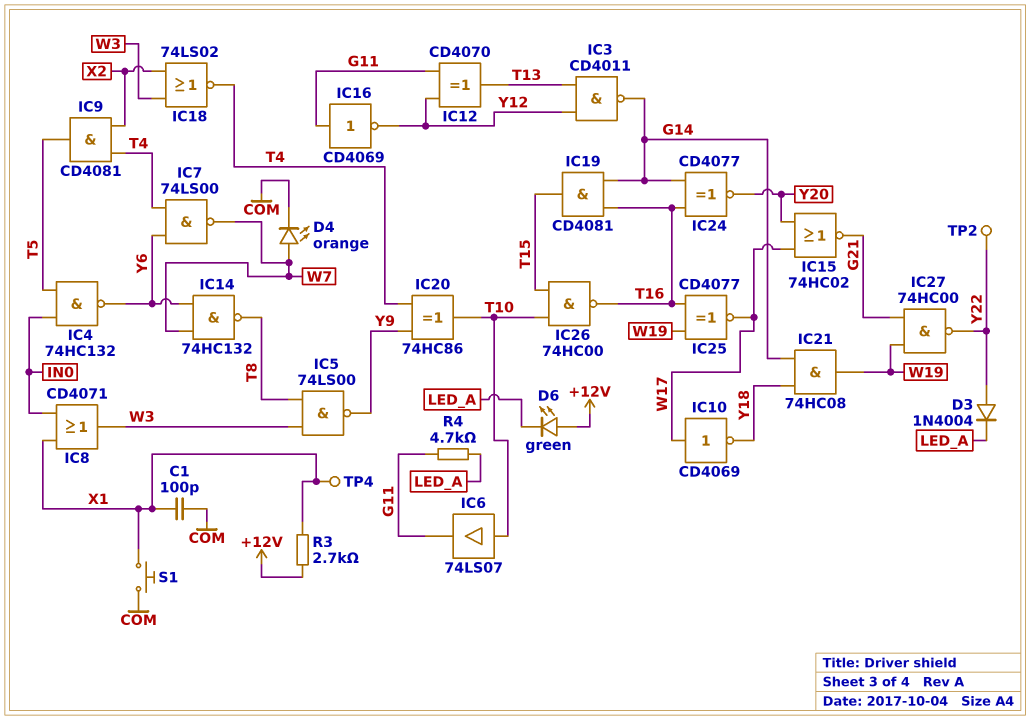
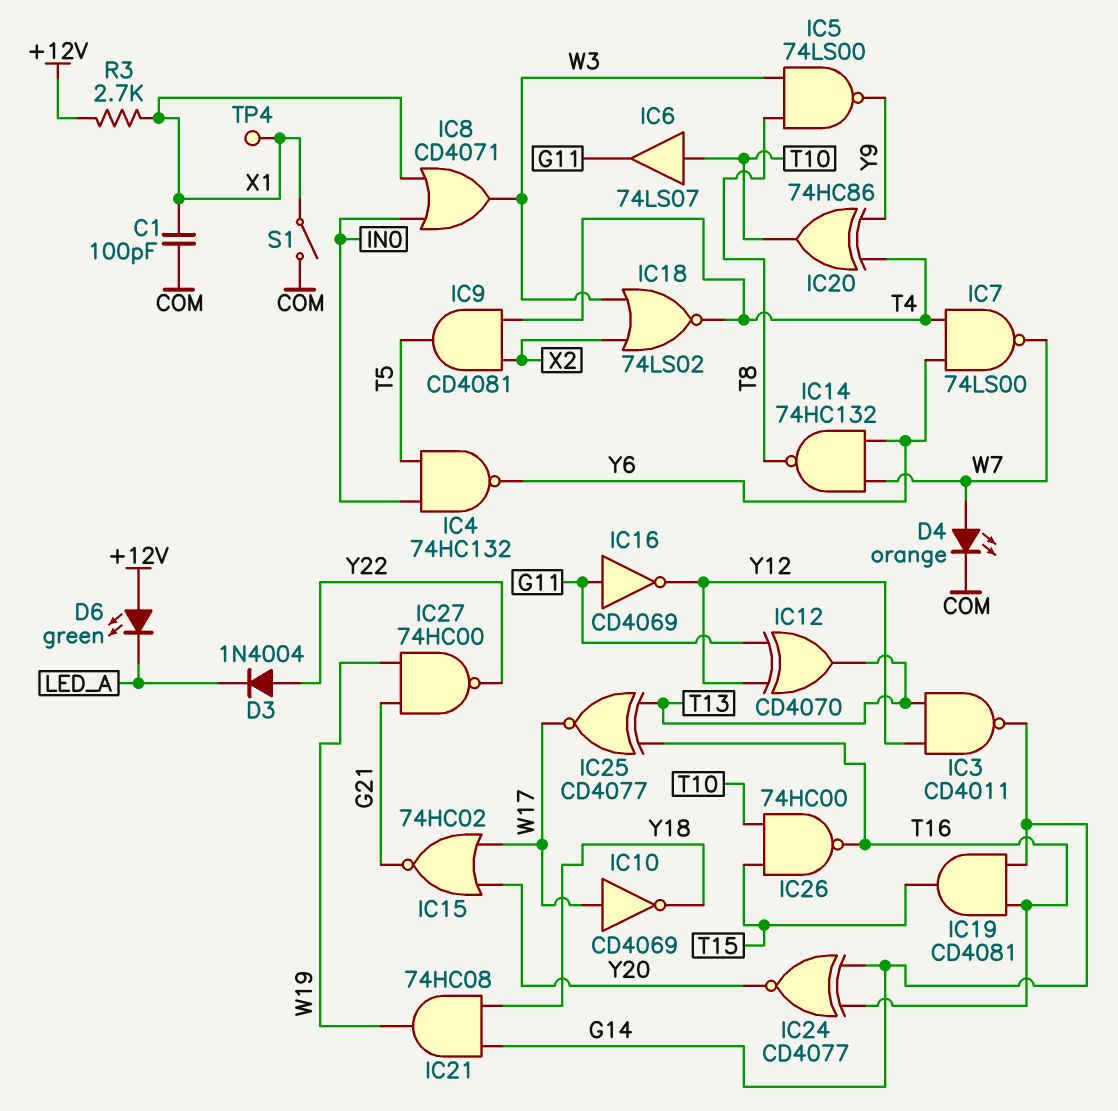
IC25: XNOR CD4077 (in T16, in W19, out W17) -> XNOR CD4077 (in T13, in T16, out W17)
R4: 4.7k (G11, LED_A) -> none
S1: button (COM, X1) -> switch (COM, X1)
TP2: test point (Y22) -> none

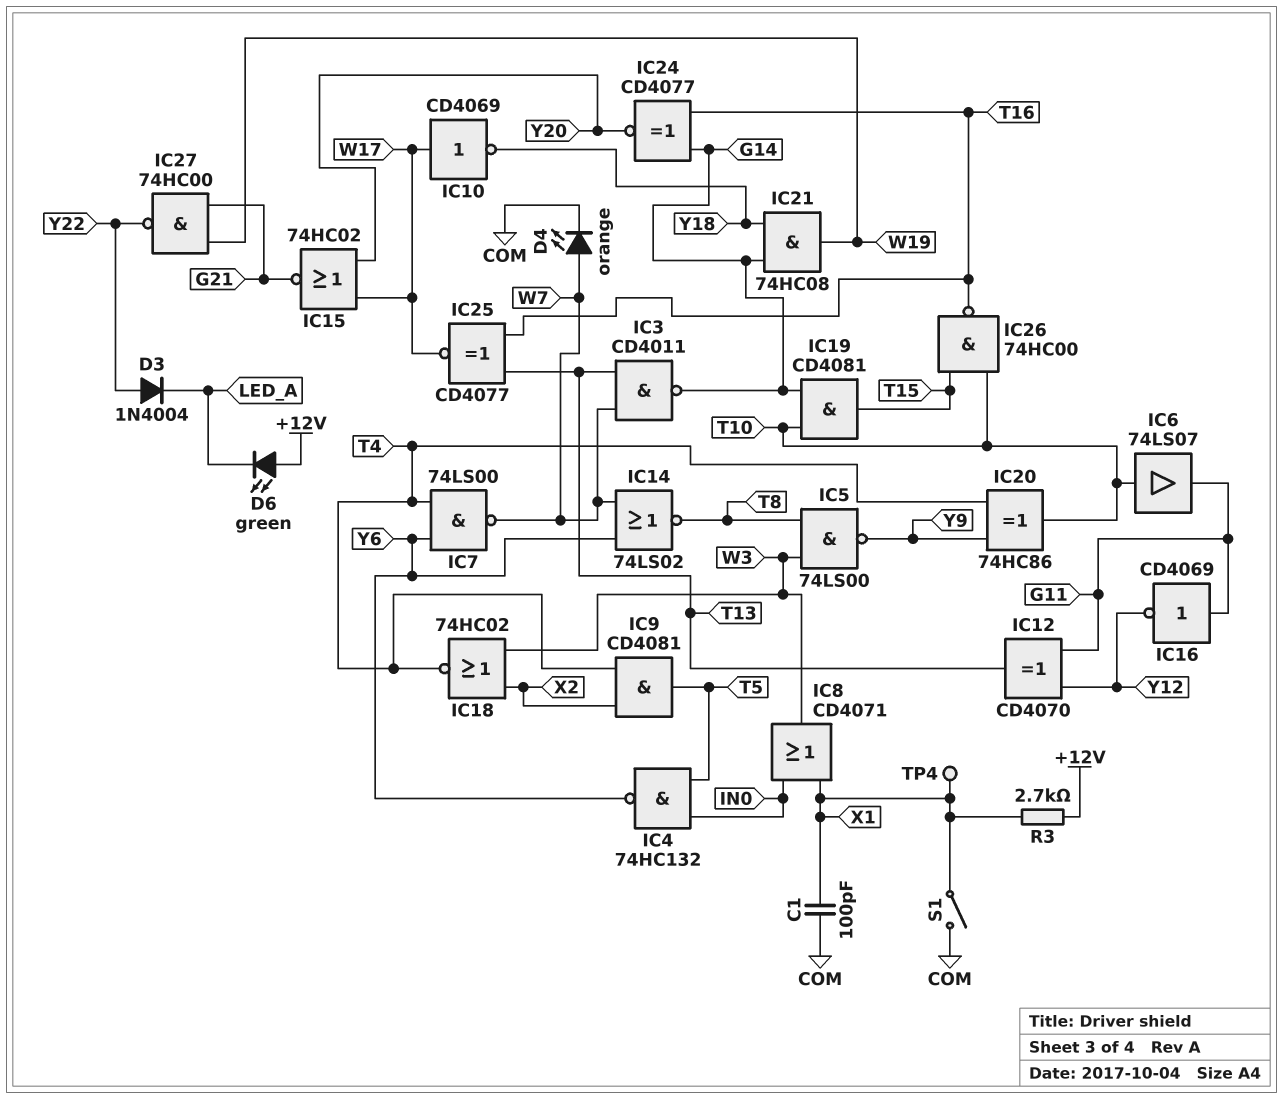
IC3: NAND CD4011 (in T13, in Y12, out G14) -> NAND CD4011 (in T13, in W7, out G14)
IC14: NAND 74HC132 (in W7, in Y6, out T8) -> NOR 74LS02 (in W7, in Y6, out T8)
IC18: NOR 74LS02 (in W3, in X2, out T4) -> NOR 74HC02 (in W3, in X2, out T4)
IC19: AND CD4081 (in G14, in T16, out T15) -> AND CD4081 (in G14, in T10, out T15)

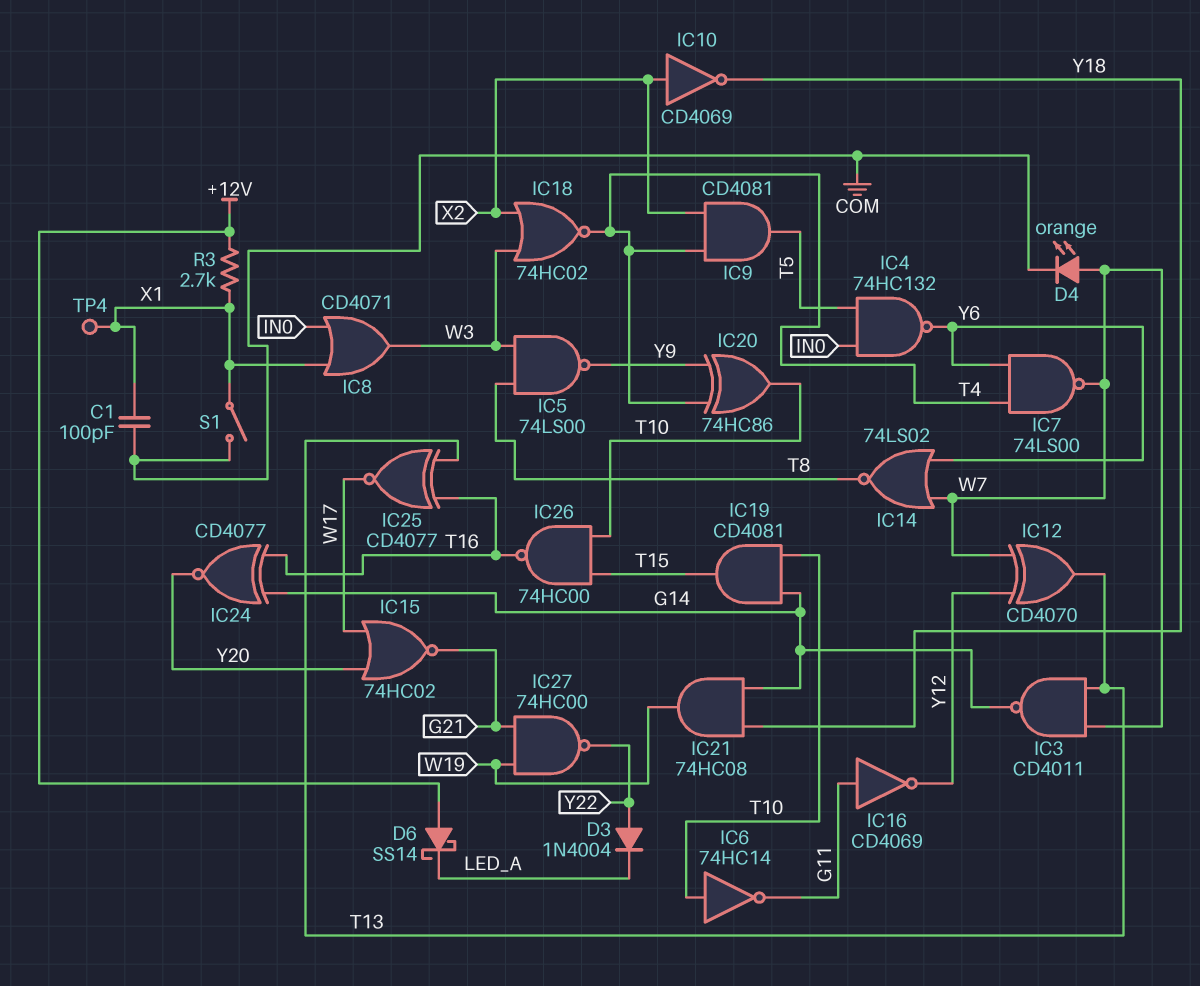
D6: LED green (A +12V, K LED_A) -> schottky SS14 (A +12V, K LED_A)
IC6: buffer 74LS07 (in T10, out G11) -> NOT 74HC14 (in T10, out G11)
IC10: NOT CD4069 (in W17, out Y18) -> NOT CD4069 (in X2, out Y18)
IC12: XOR CD4070 (in G11, in Y12, out T13) -> XOR CD4070 (in W7, in Y12, out T13)

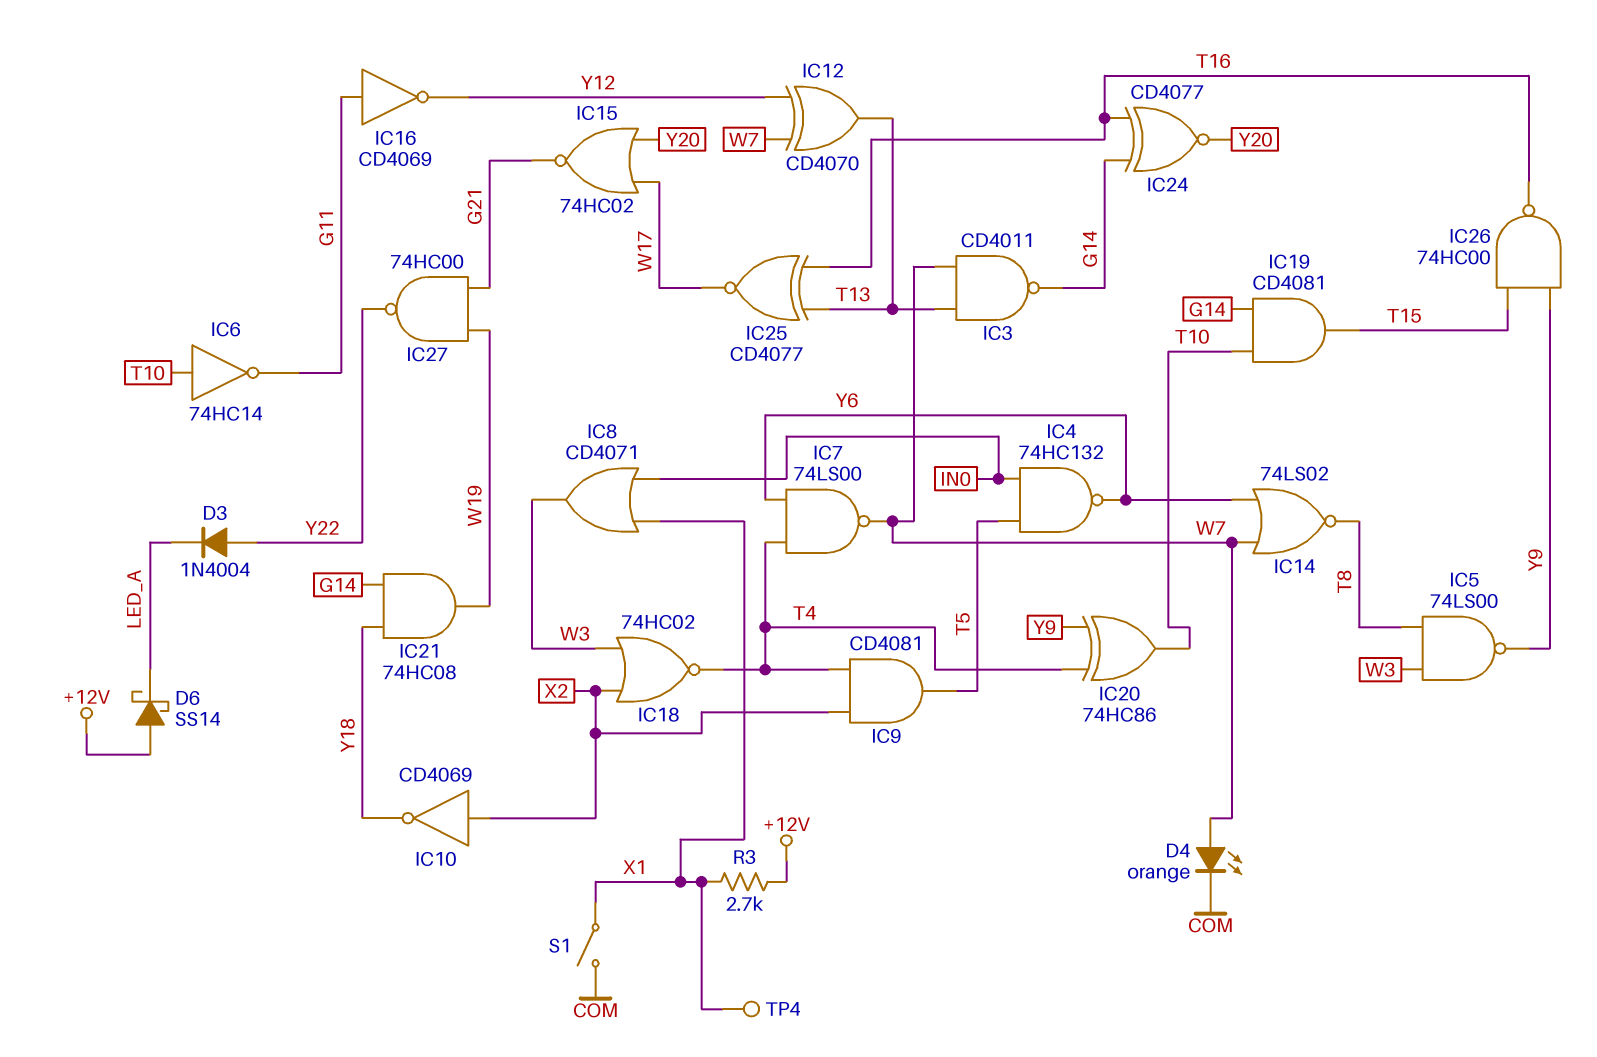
C1: 100pF (COM, X1) -> none
IC26: NAND 74HC00 (in T10, in T15, out T16) -> NAND 74HC00 (in T15, in Y9, out T16)

